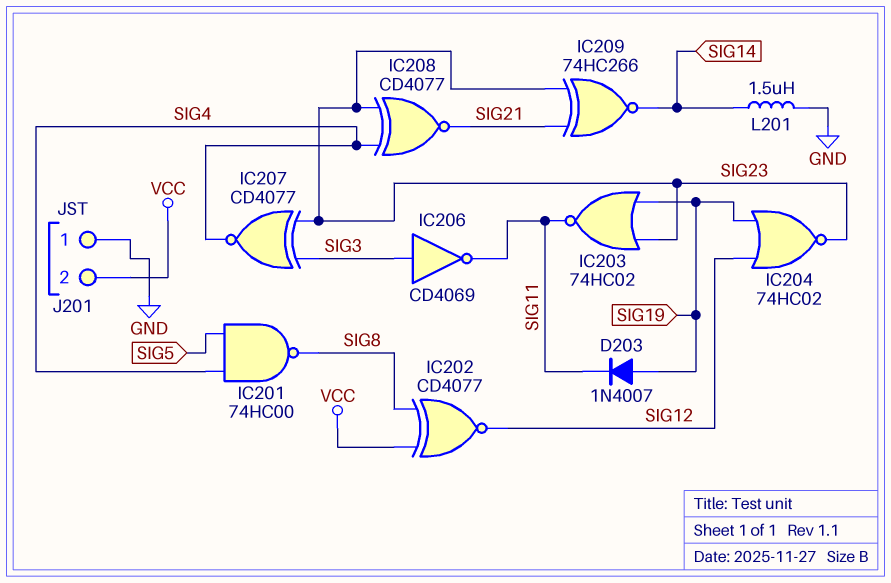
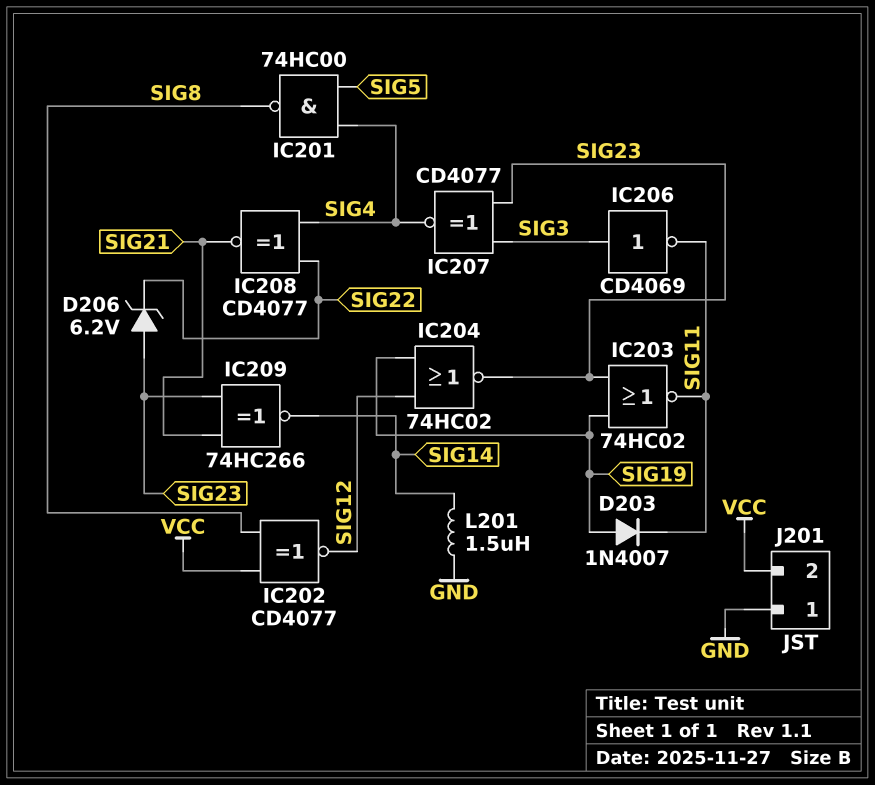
D206: none -> zener 6.2V (A SIG23, K SIG22)
IC208: XNOR CD4077 (in SIG4, in SIG23, out SIG21) -> XNOR CD4077 (in SIG4, in SIG22, out SIG21)

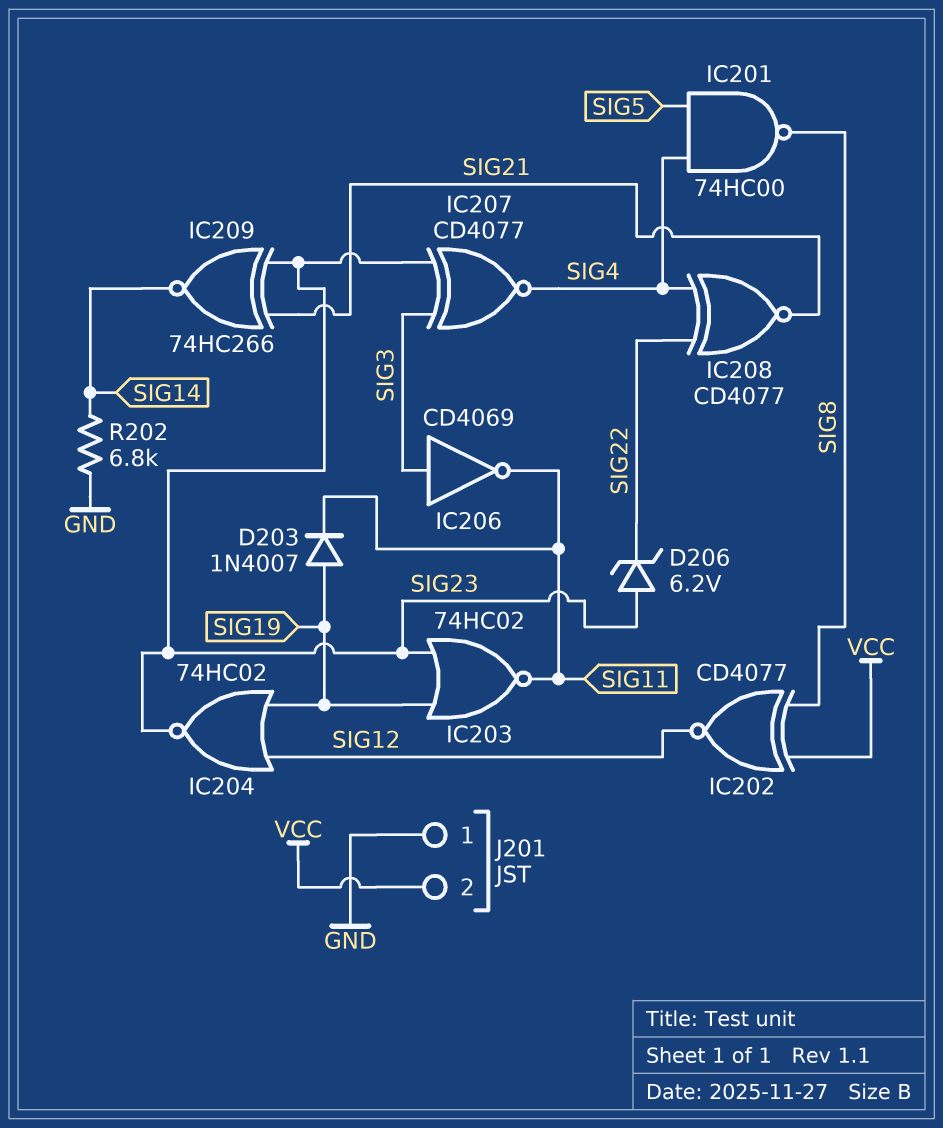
L201: 1.5uH (GND, SIG14) -> none
R202: none -> 6.8k (GND, SIG14)

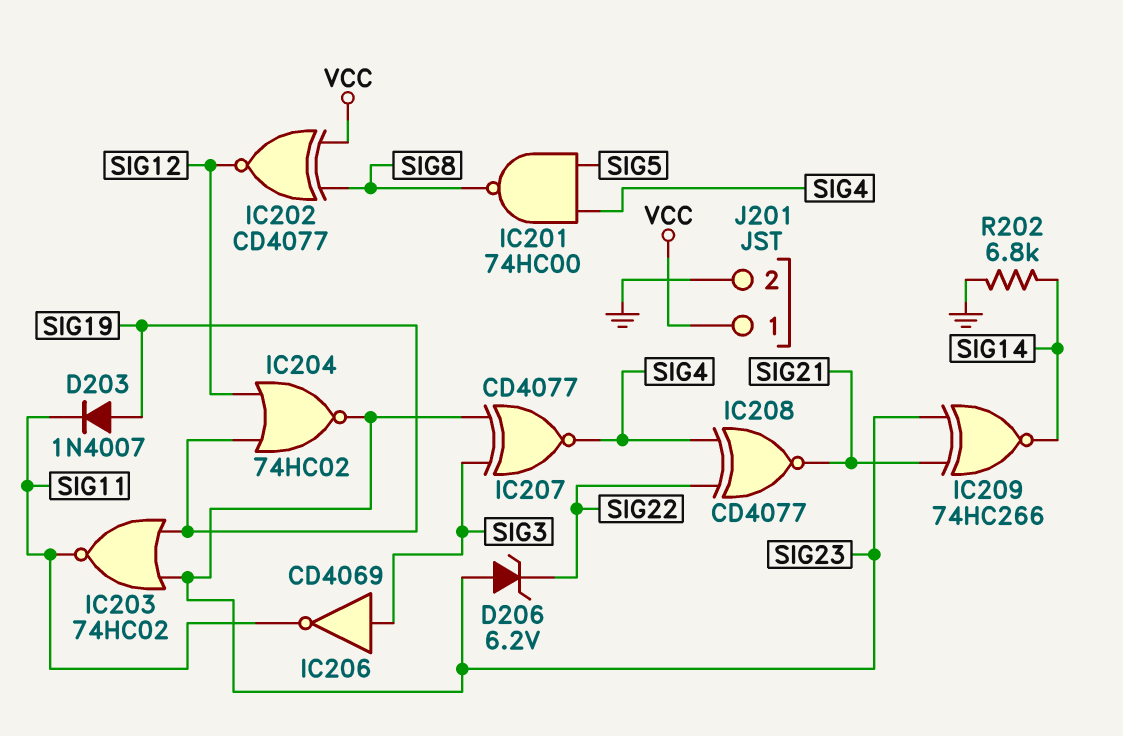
J201 pin 1: GND -> VCC
J201 pin 2: VCC -> GND

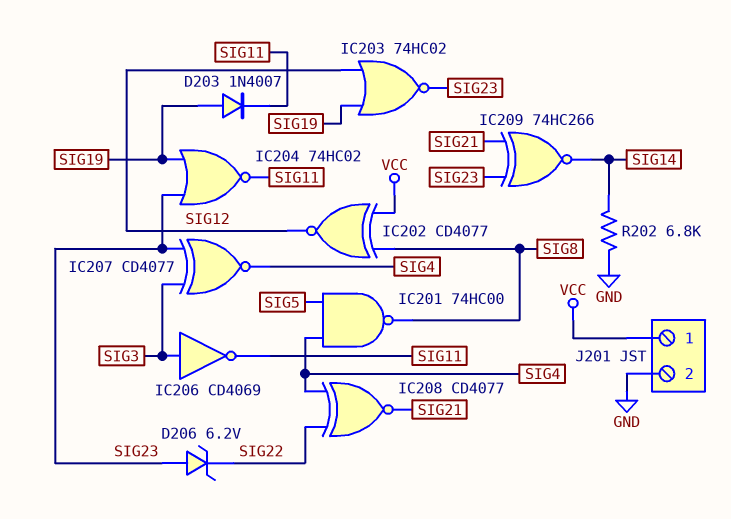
IC203: NOR 74HC02 (in SIG19, in SIG23, out SIG11) -> NOR 74HC02 (in SIG12, in SIG19, out SIG23)
IC204: NOR 74HC02 (in SIG12, in SIG19, out SIG23) -> NOR 74HC02 (in SIG19, in SIG23, out SIG11)

